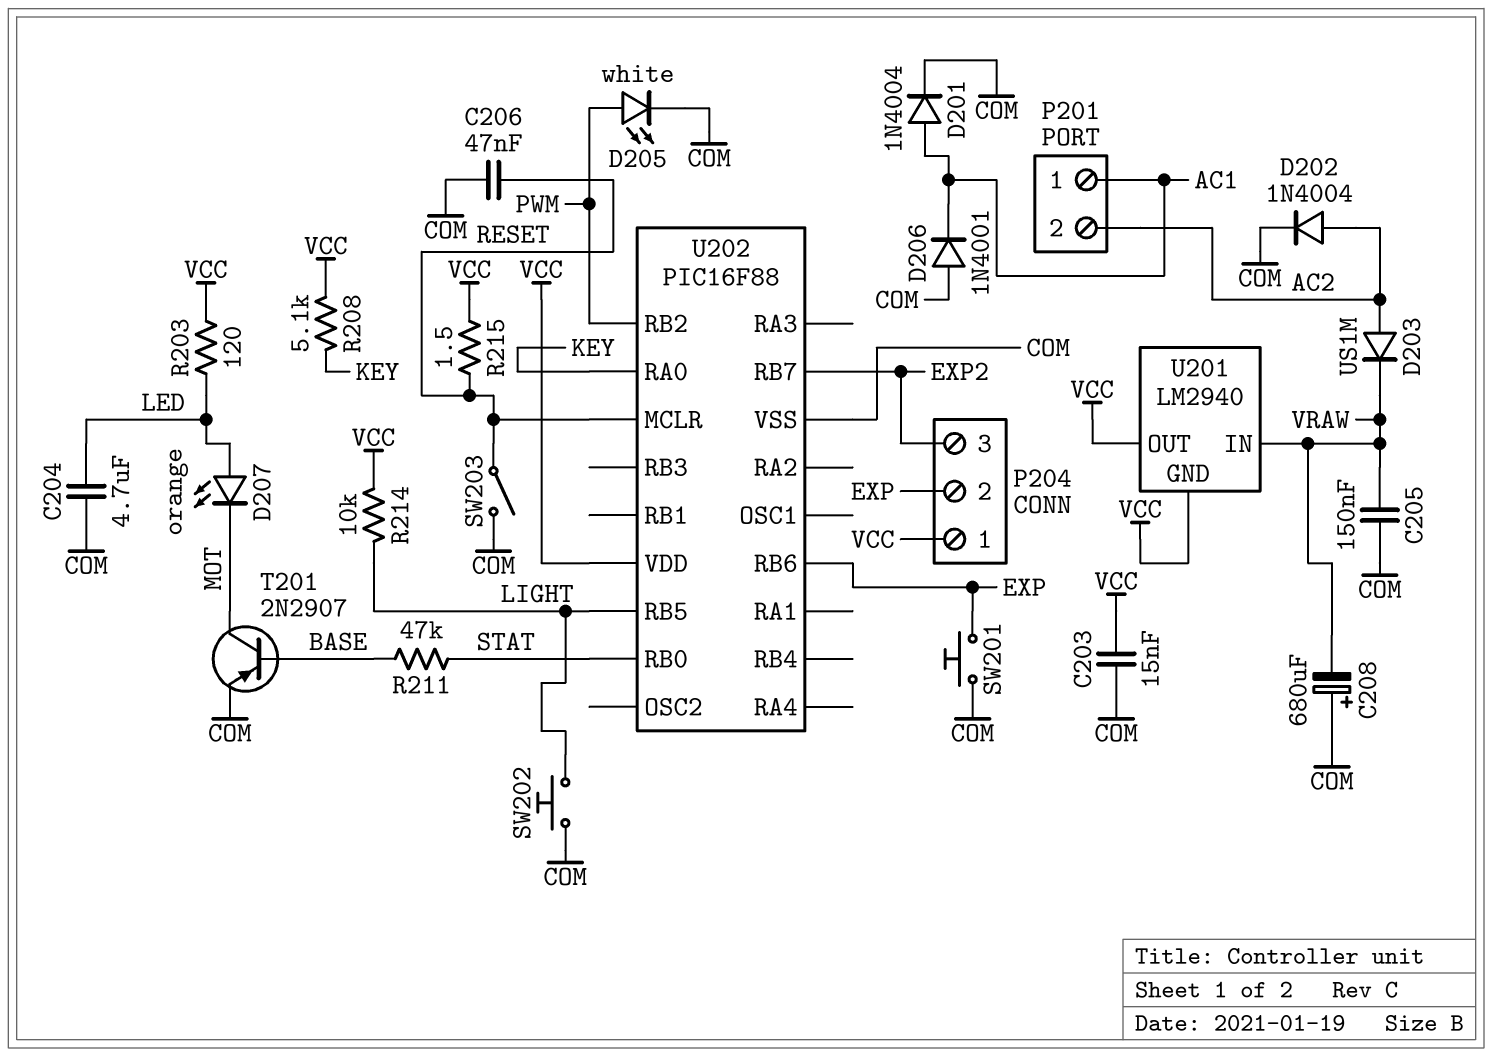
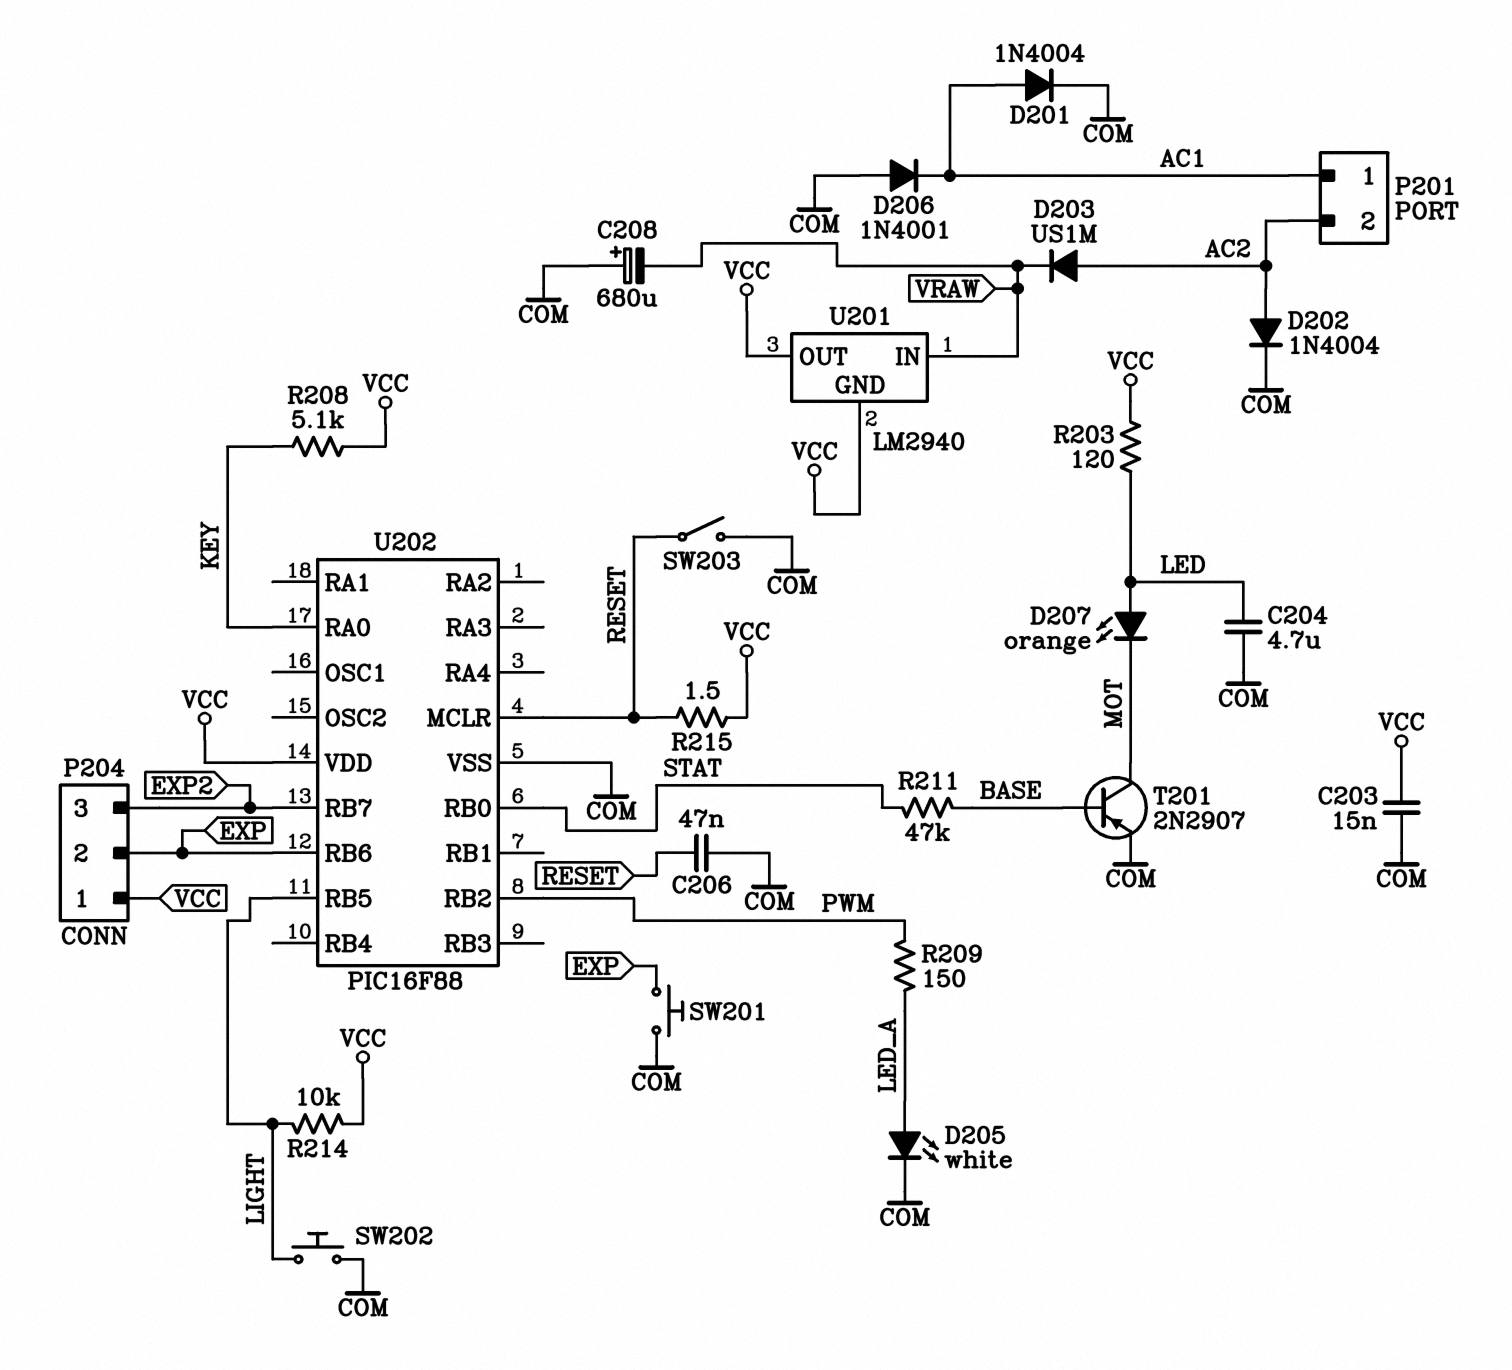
C205: 150nF (COM, VRAW) -> none
D205: LED white (A PWM, K COM) -> LED white (A LED_A, K COM)
R209: none -> 150 (LED_A, PWM)

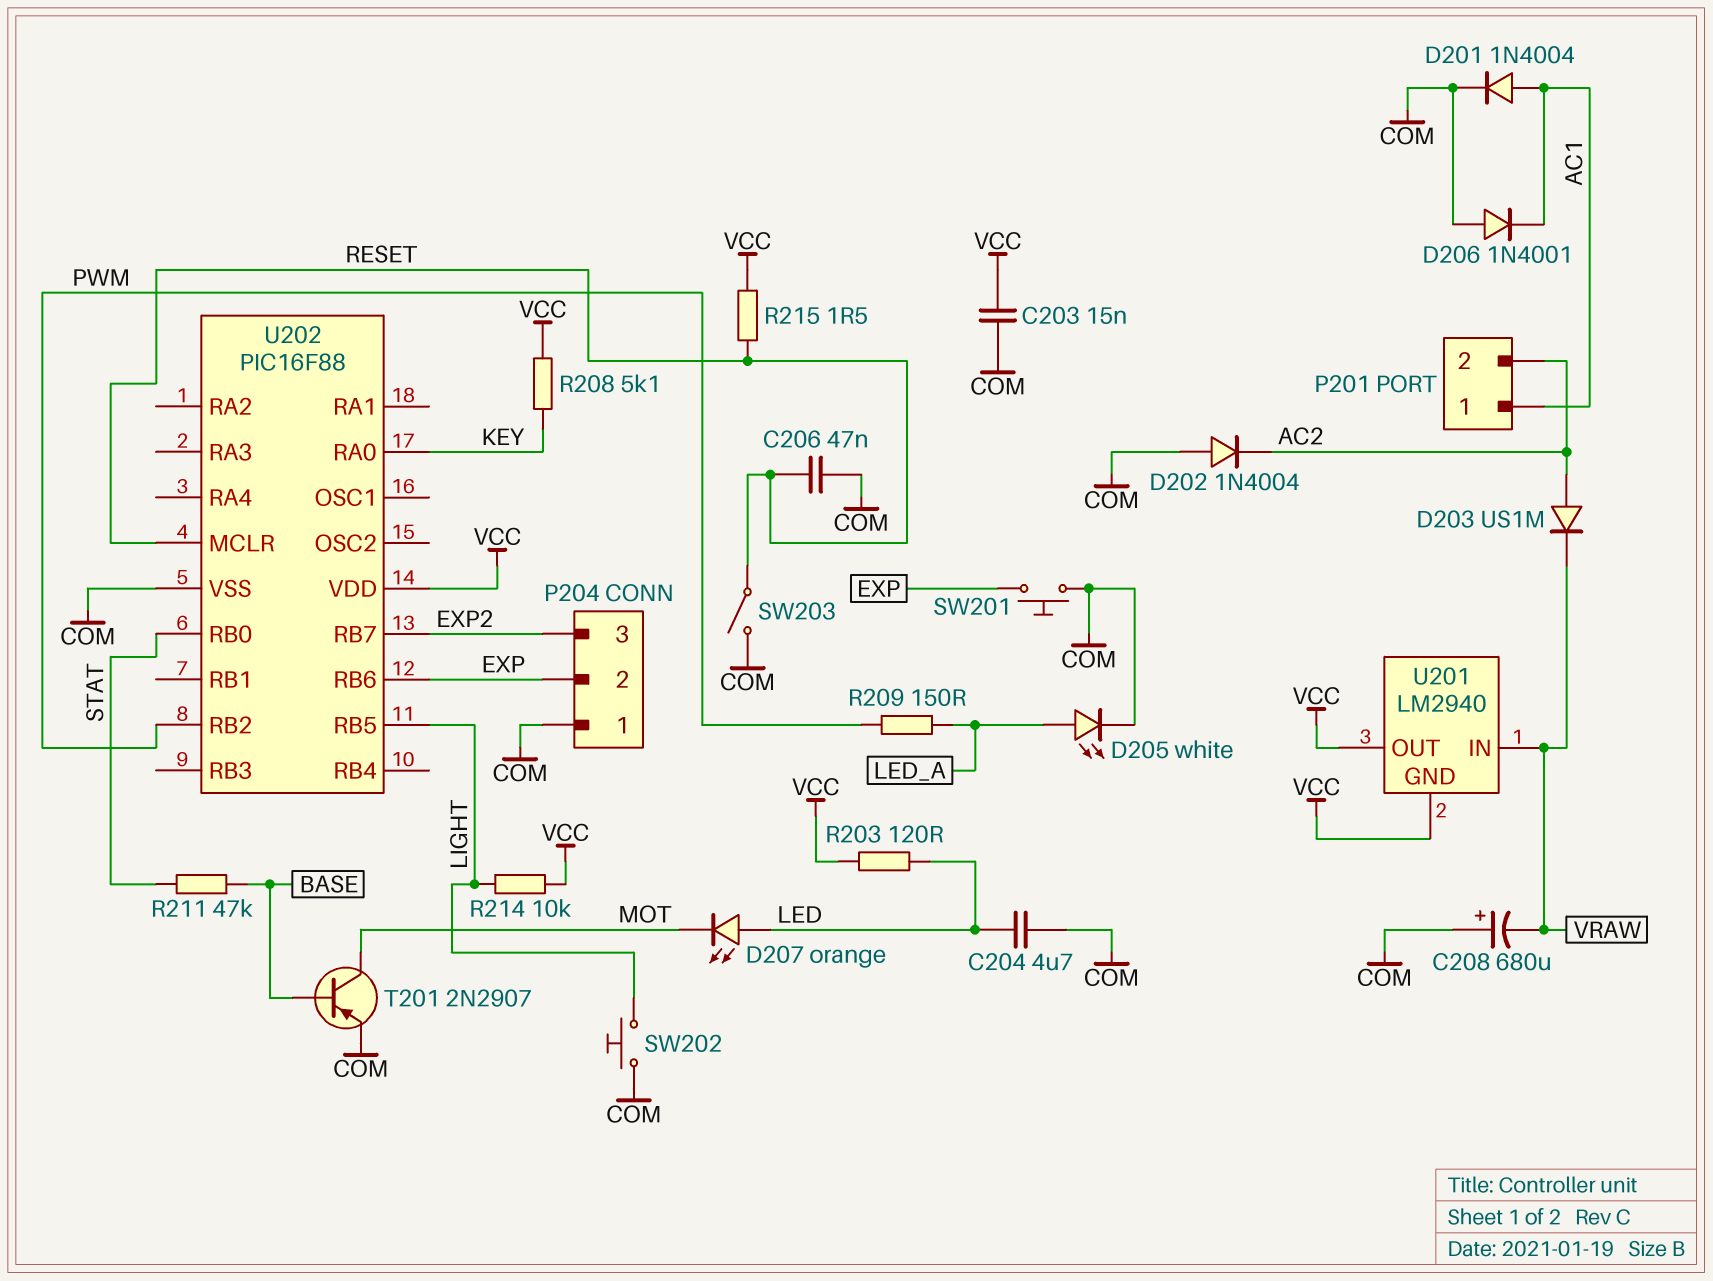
D202: diode 1N4004 (A AC2, K COM) -> diode 1N4004 (A COM, K AC2)
P204 pin 1: VCC -> COM

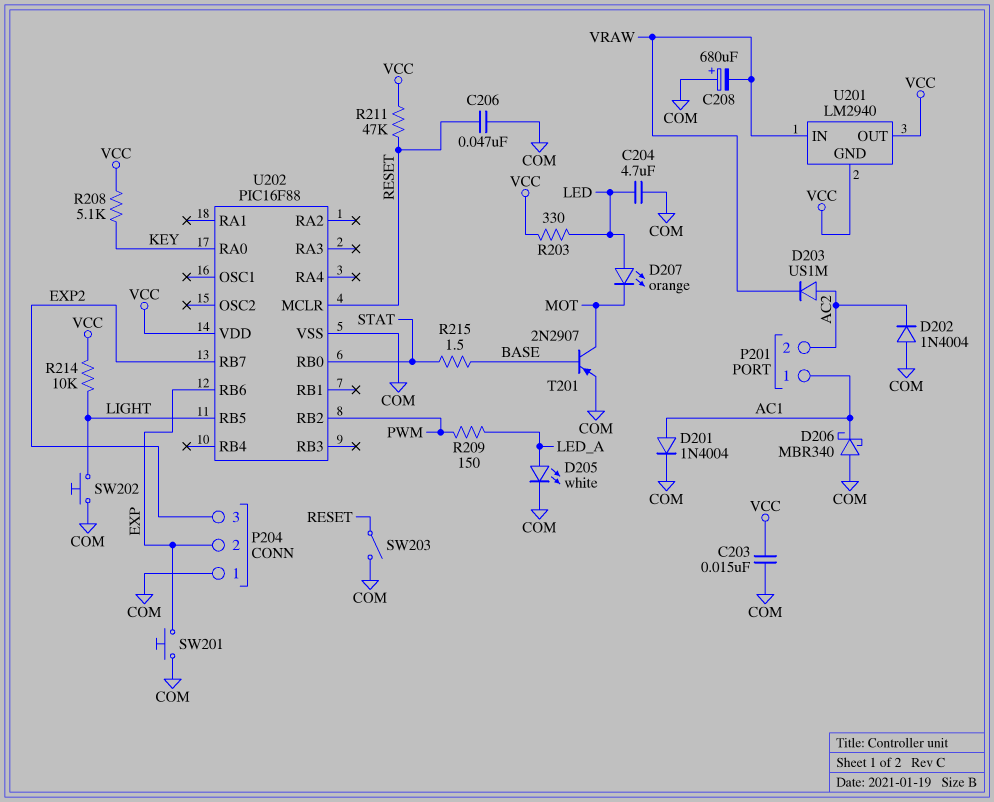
D206: diode 1N4001 (A COM, K AC1) -> schottky MBR340 (A COM, K AC1)
R203: 120 (LED, VCC) -> 330 (LED, VCC)
R211: 47k (BASE, STAT) -> 47k (RESET, VCC)
R215: 1.5 (RESET, VCC) -> 1.5 (BASE, STAT)

